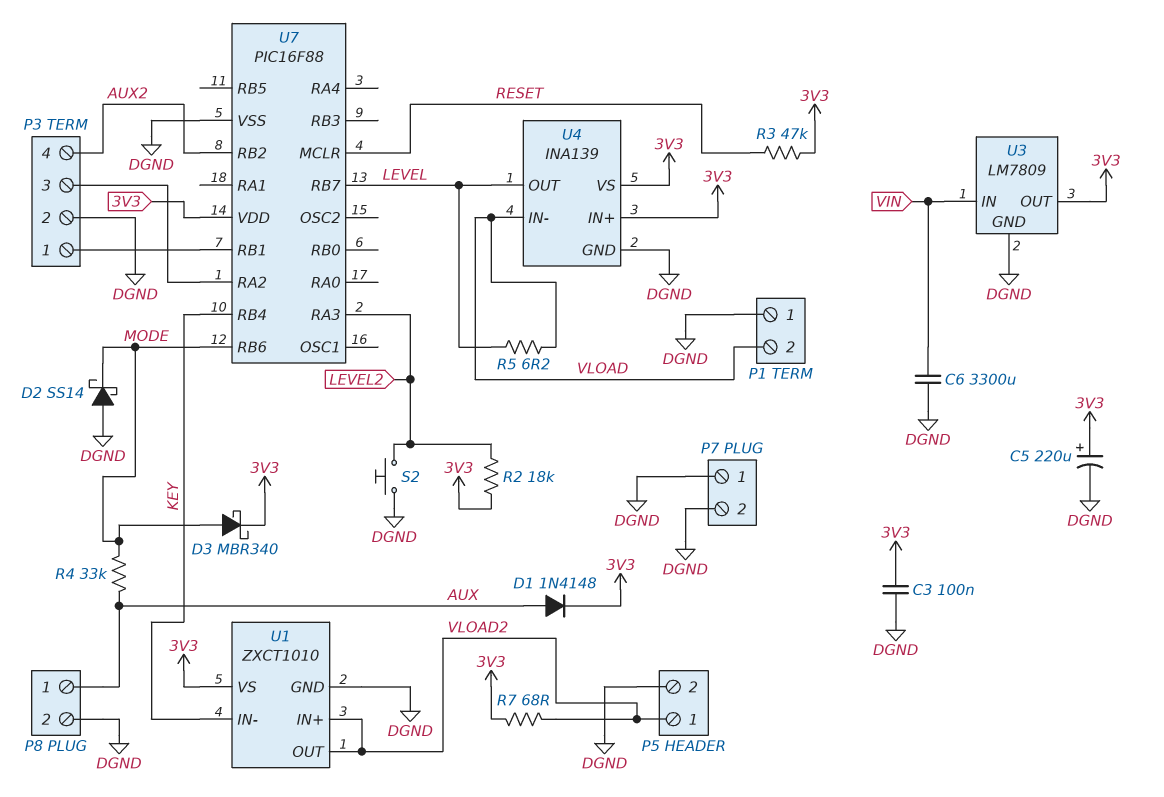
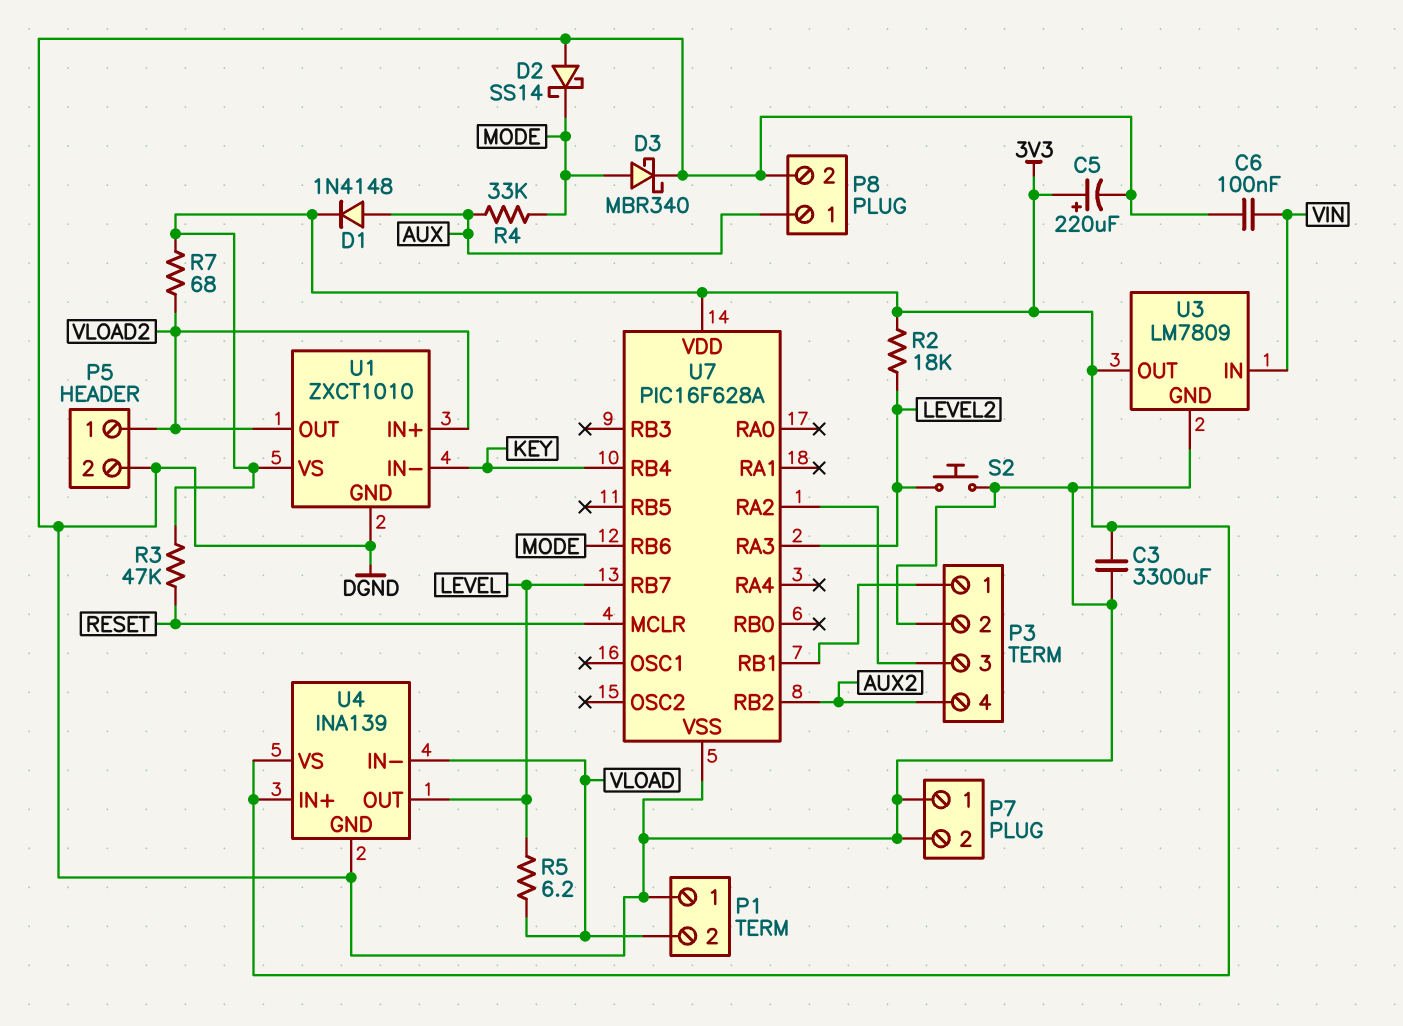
C3: 100nF (3V3, DGND) -> 3300uF (3V3, DGND)
C6: 3300uF (DGND, VIN) -> 100nF (DGND, VIN)
D3: schottky MBR340 (A MODE, K 3V3) -> schottky MBR340 (A MODE, K DGND)
U7: PIC16F88 -> PIC16F628A

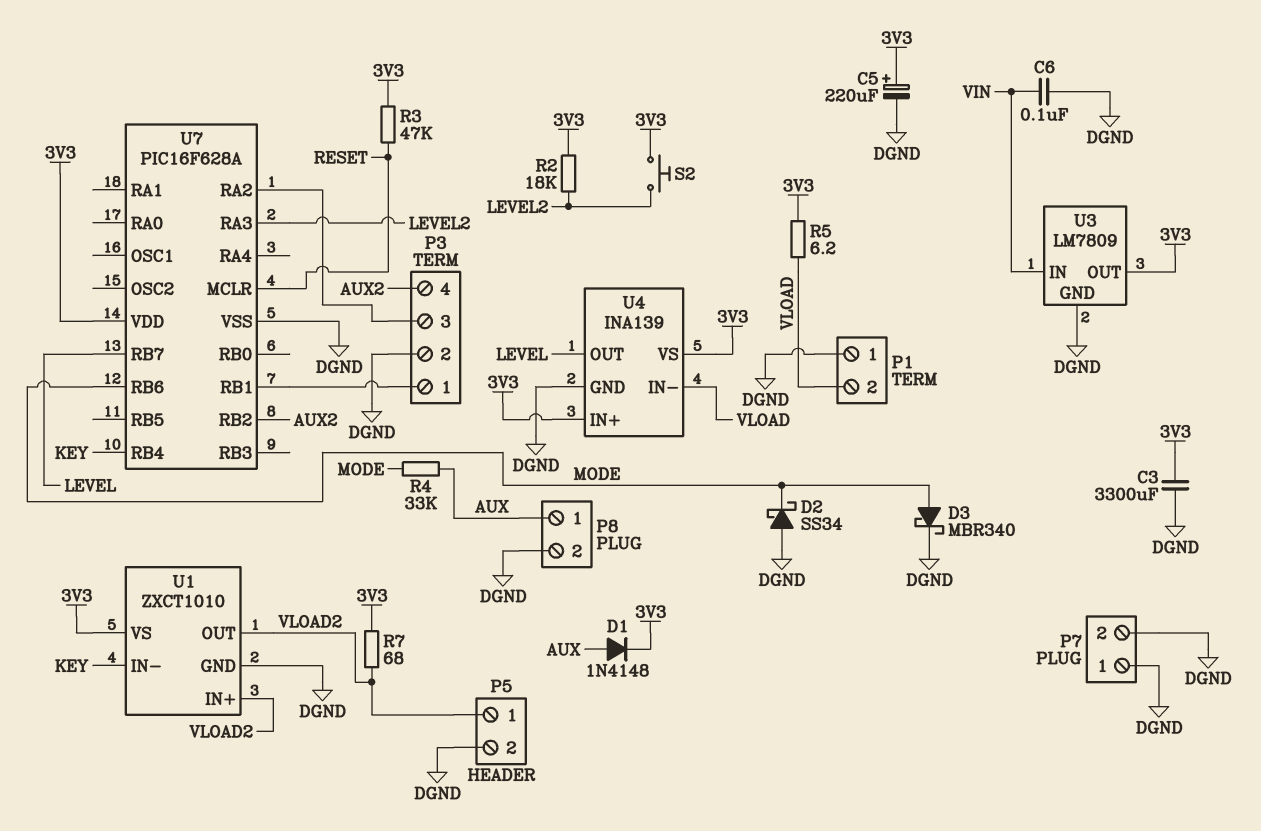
D2: schottky SS14 (A DGND, K MODE) -> schottky SS34 (A DGND, K MODE)
R5: 6.2 (LEVEL, VLOAD) -> 6.2 (3V3, VLOAD)
S2: button (DGND, LEVEL2) -> button (3V3, LEVEL2)

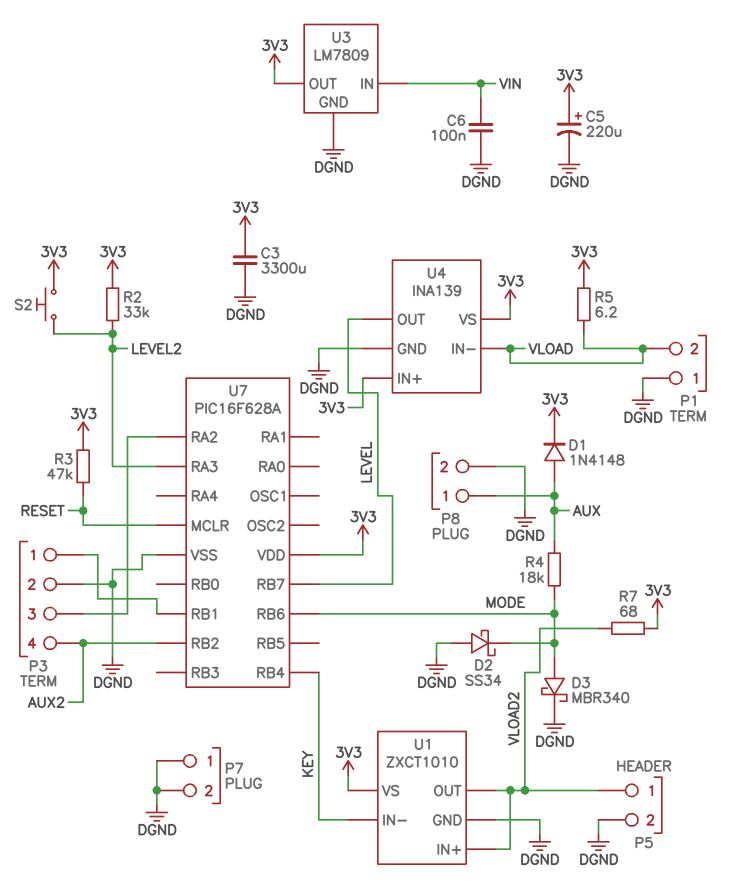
R2: 18k (3V3, LEVEL2) -> 33k (3V3, LEVEL2)
R4: 33k (AUX, MODE) -> 18k (AUX, MODE)

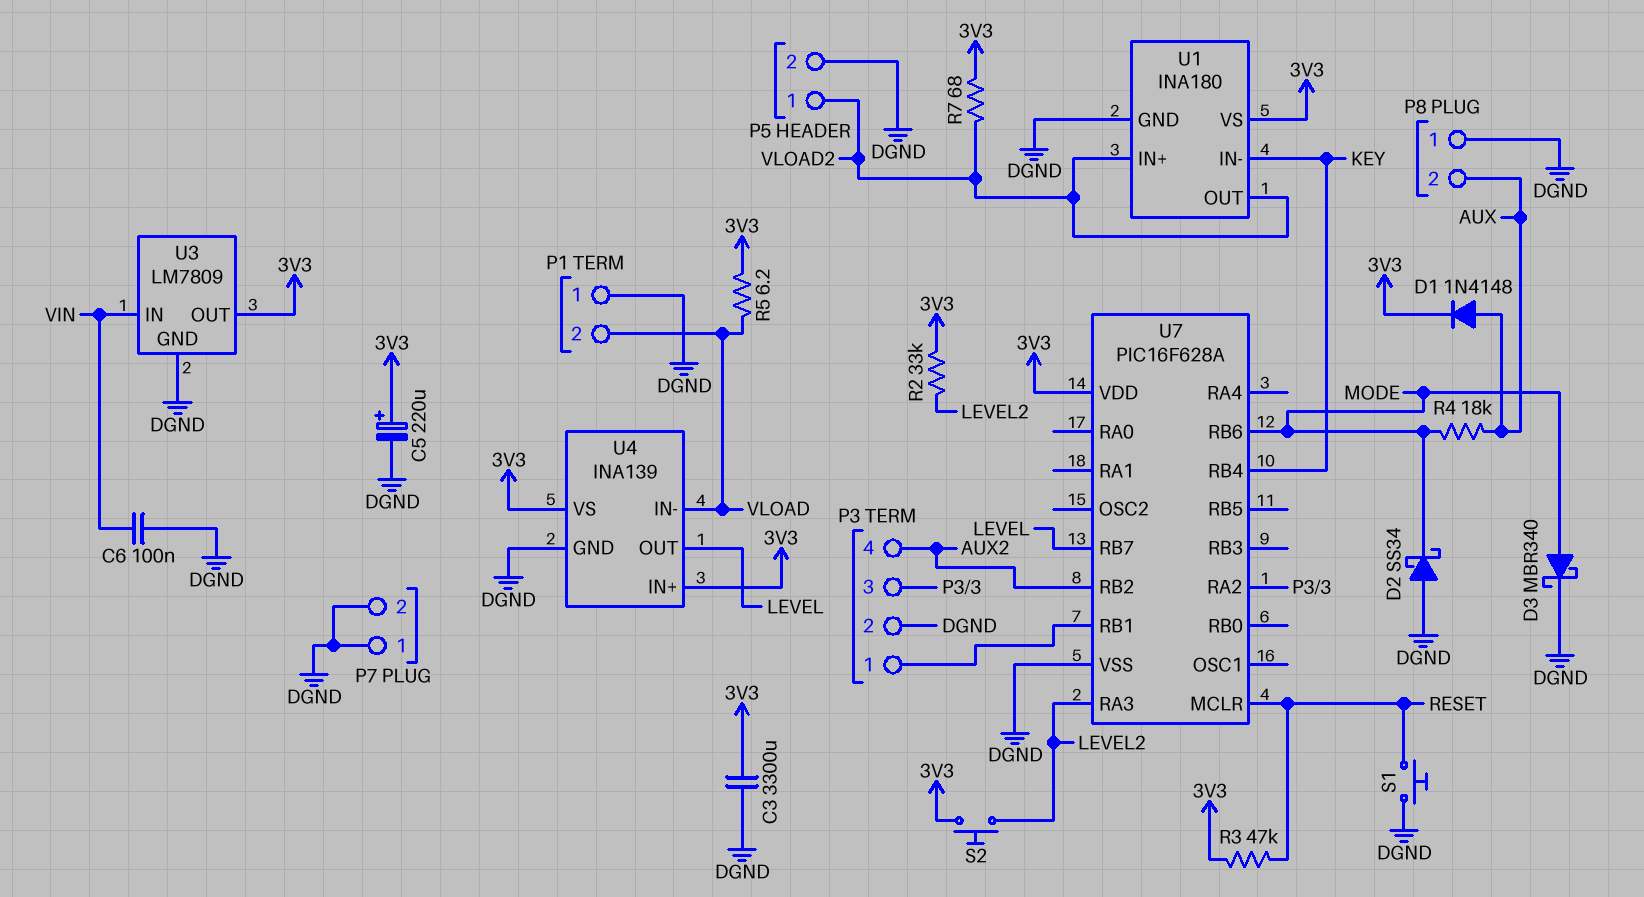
P8 pin 1: AUX -> DGND
P8 pin 2: DGND -> AUX
S1: none -> button (DGND, RESET)
U1: ZXCT1010 -> INA180

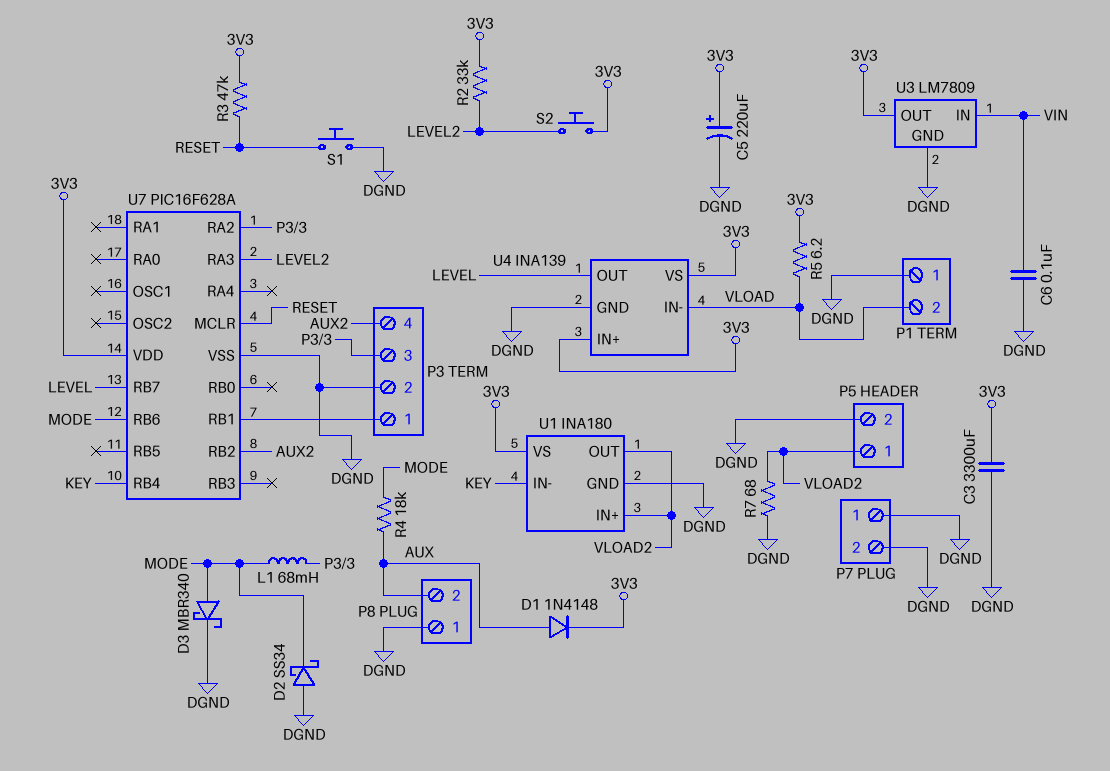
L1: none -> 68mH (MODE, P3/3)
R7: 68 (3V3, VLOAD2) -> 68 (DGND, VLOAD2)

